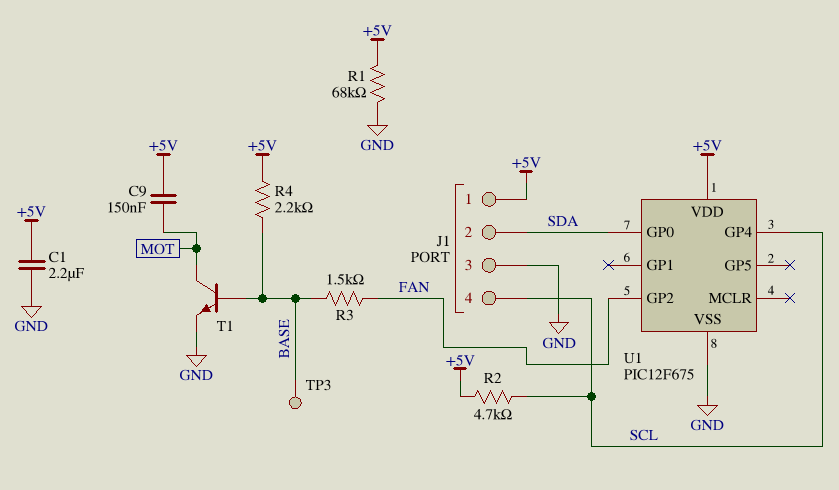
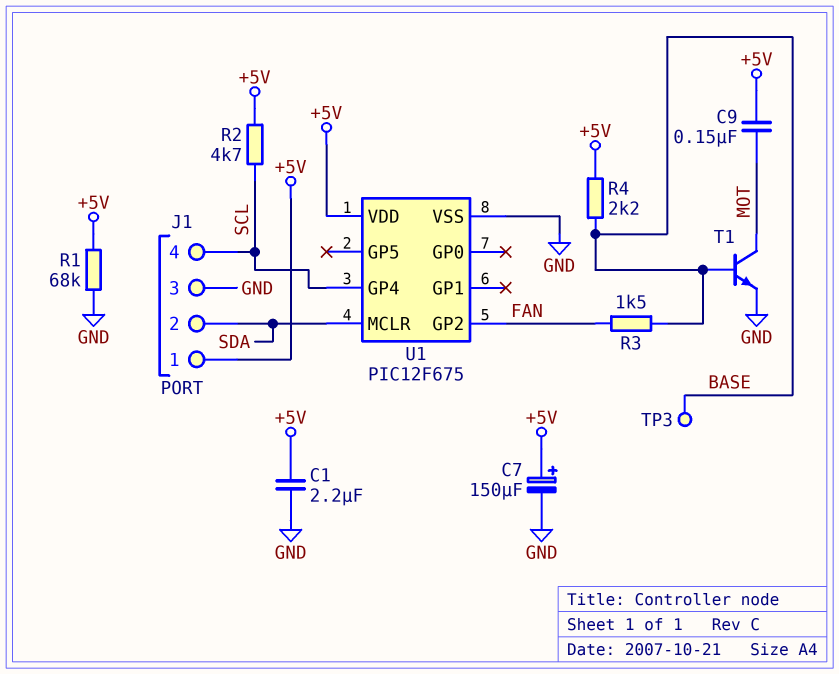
C7: none -> 150uF (plus +5V, minus GND)
U1 pin GP0: SDA -> none
U1 pin MCLR: none -> SDA

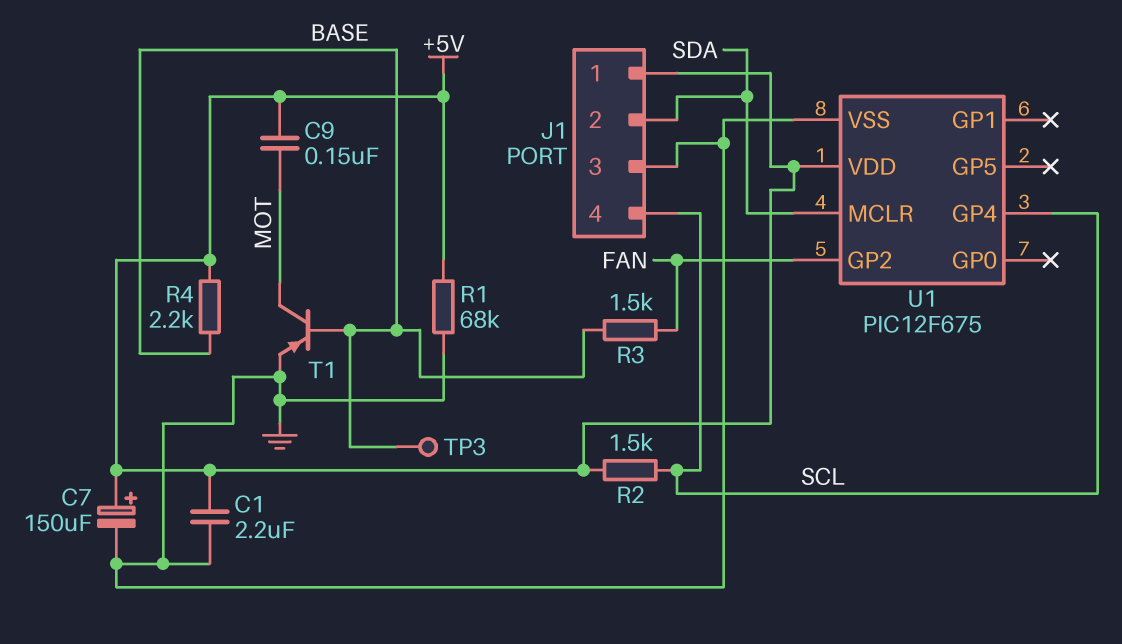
R2: 4.7k (+5V, SCL) -> 1.5k (+5V, SCL)
T1: NPN (B BASE, C MOT, E GND) -> PNP (B BASE, C MOT, E GND)

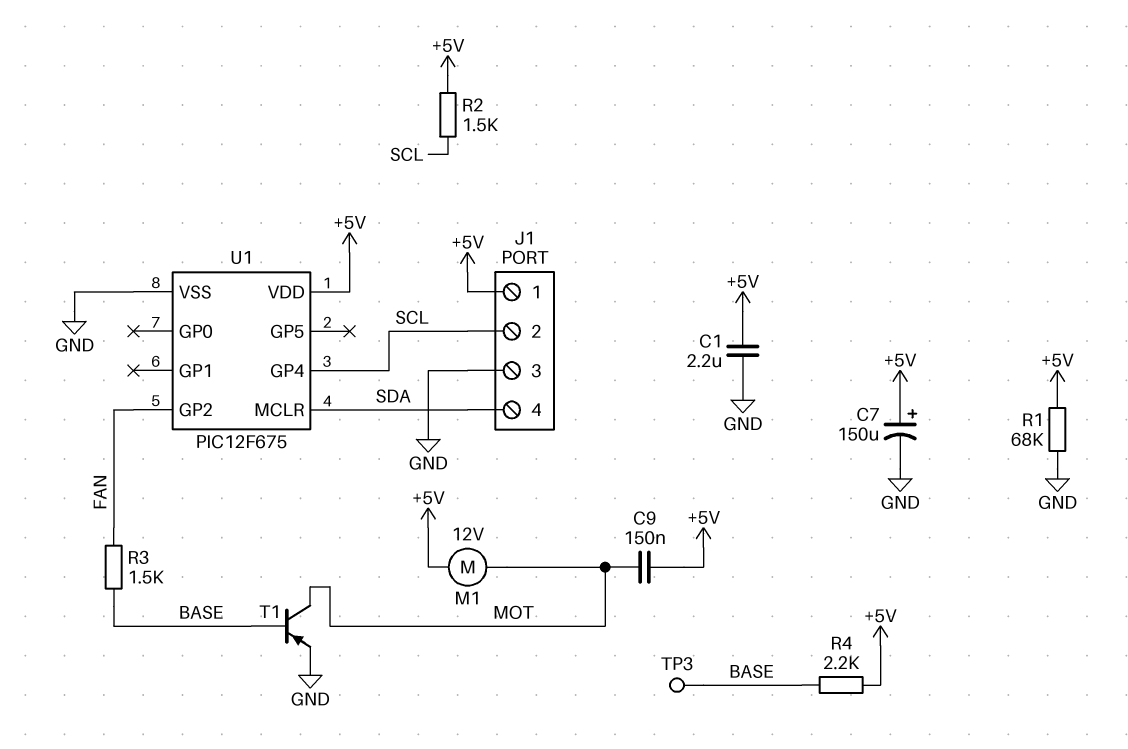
J1 pin 2: SDA -> SCL
J1 pin 4: SCL -> SDA
M1: none -> motor 12V (+5V, MOT)

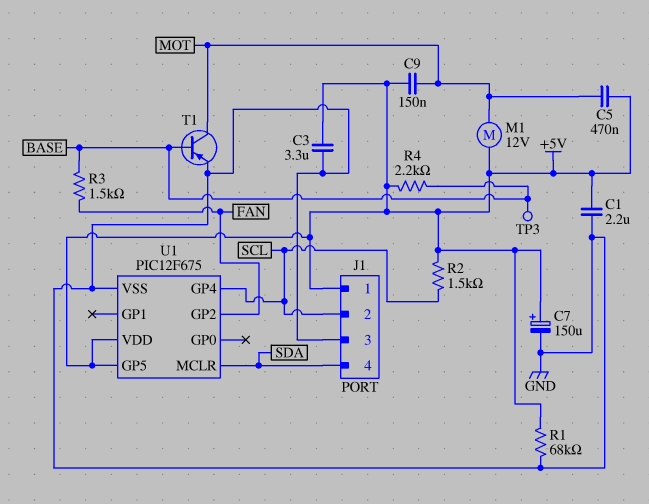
C3: none -> 3.3uF (+5V, GND)
C5: none -> 470nF (+5V, MOT)
U1 pin GP5: none -> +5V

